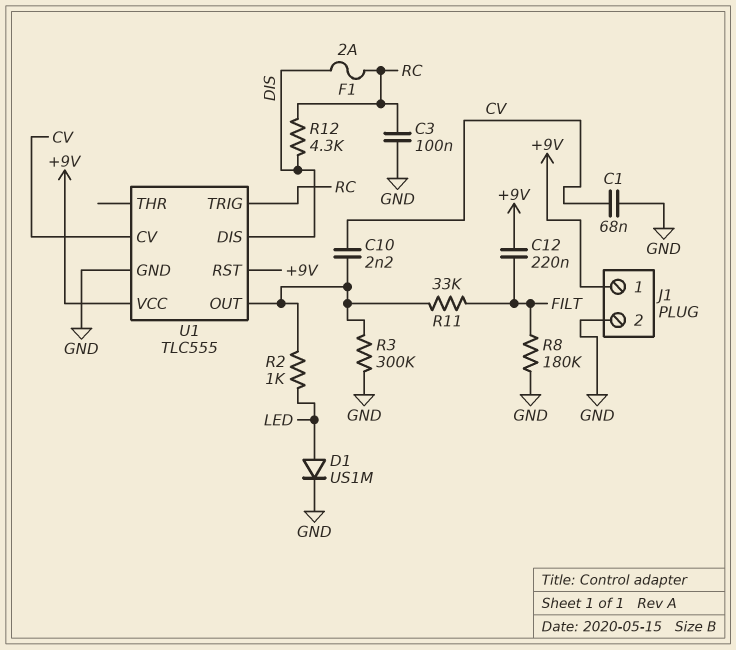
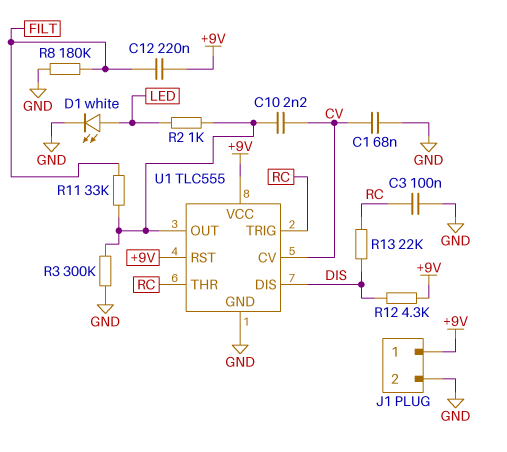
D1: diode US1M (A LED, K GND) -> LED white (A LED, K GND)
F1: 2A (DIS, RC) -> none
R12: 4.3k (DIS, RC) -> 4.3k (+9V, DIS)
R13: none -> 22k (DIS, RC)
U1 pin THR: none -> RC

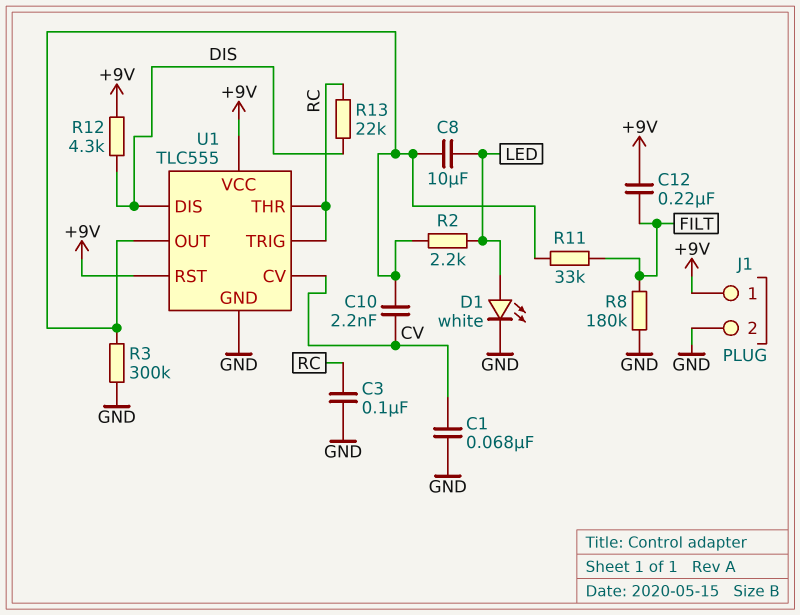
C8: none -> 10uF (LED, U1/OUT)
R2: 1k (LED, U1/OUT) -> 2.2k (LED, U1/OUT)

